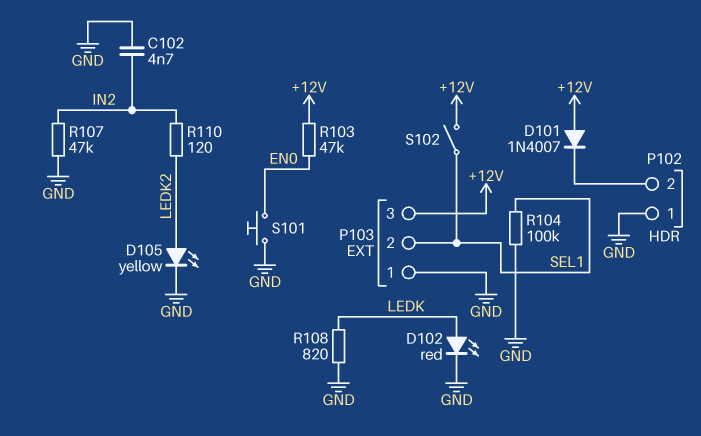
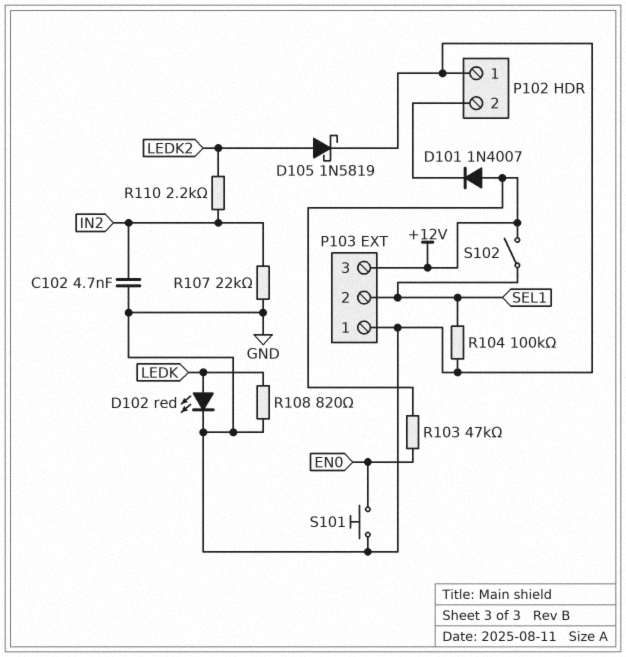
D105: LED yellow (A LEDK2, K GND) -> schottky 1N5819 (A LEDK2, K GND)
R107: 47k (GND, IN2) -> 22k (GND, IN2)
R110: 120 (IN2, LEDK2) -> 2.2k (IN2, LEDK2)

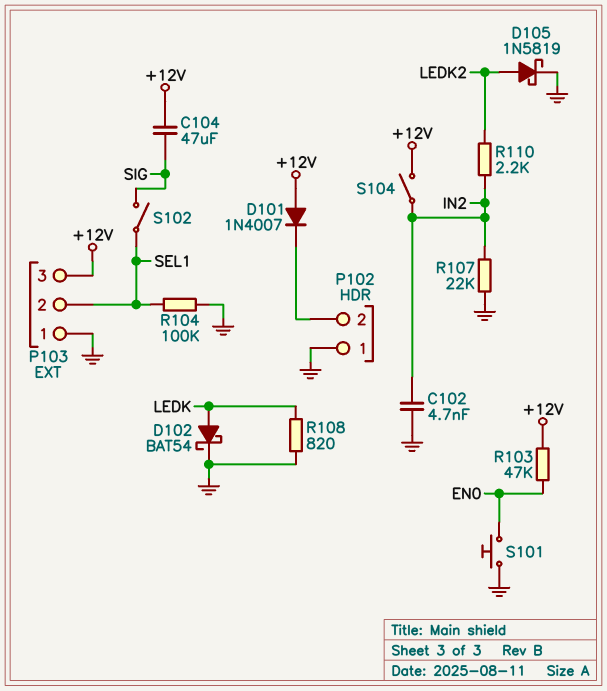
C104: none -> 47uF (+12V, SIG)
D102: LED red (A LEDK, K GND) -> schottky BAT54 (A LEDK, K GND)
S102: switch (+12V, SEL1) -> switch (SEL1, SIG)
S104: none -> switch (+12V, IN2)

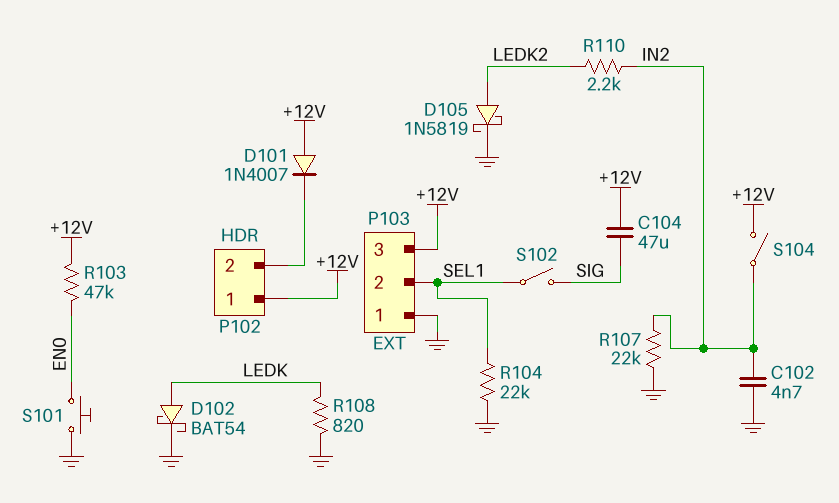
P102 pin 1: GND -> +12V
R104: 100k (GND, SEL1) -> 22k (GND, SEL1)

